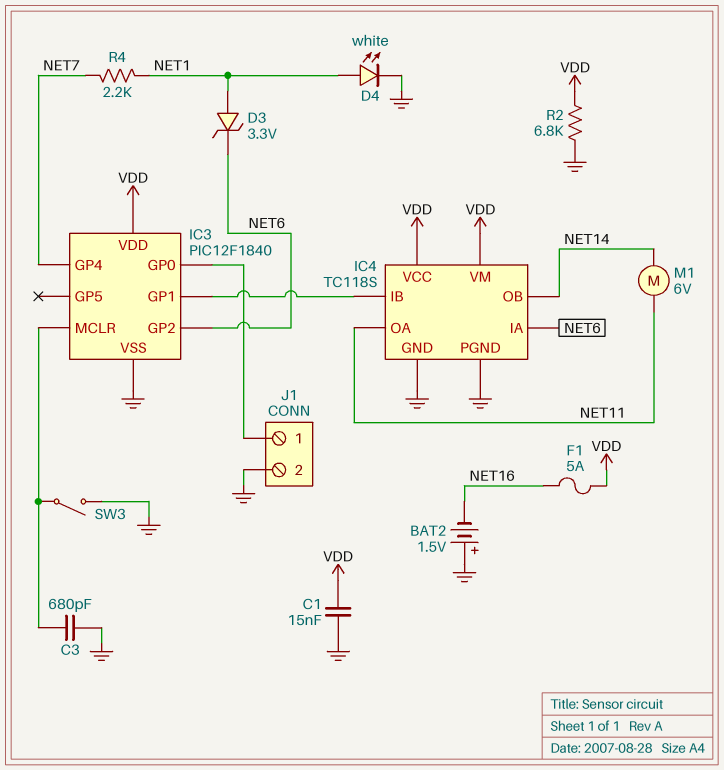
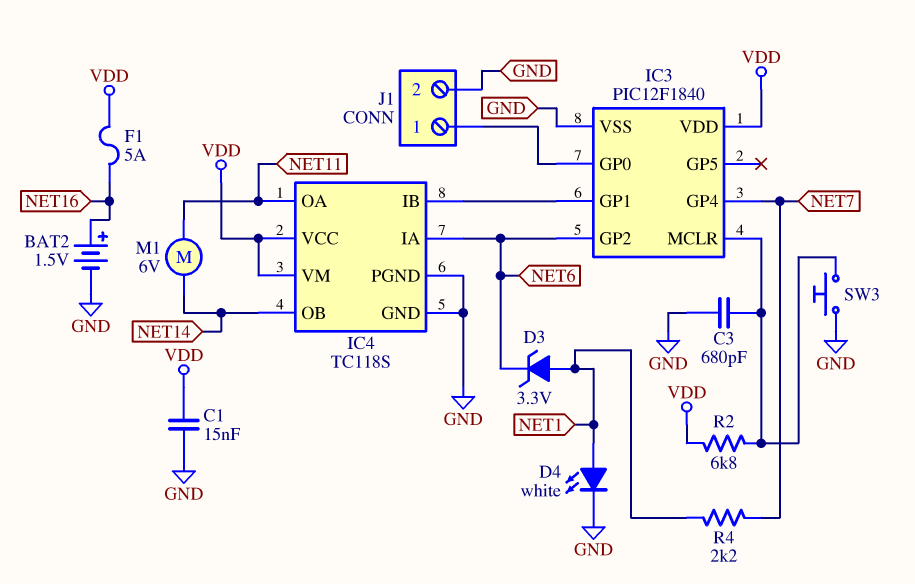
BAT2: 1.5V (plus GND, minus NET16) -> 1.5V (plus NET16, minus GND)
R2: 6.8k (GND, VDD) -> 6.8k (IC3/MCLR, VDD)
SW3: switch (GND, IC3/MCLR) -> button (GND, IC3/MCLR)

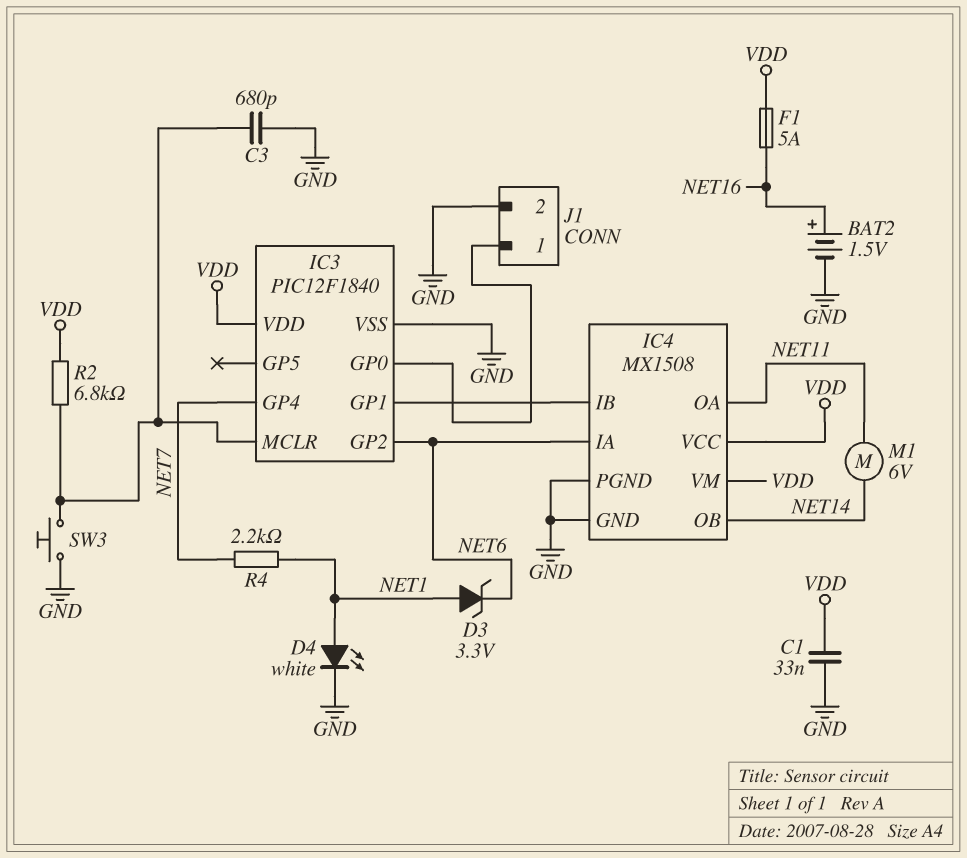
C1: 15nF (GND, VDD) -> 33nF (GND, VDD)
IC4: TC118S -> MX1508

